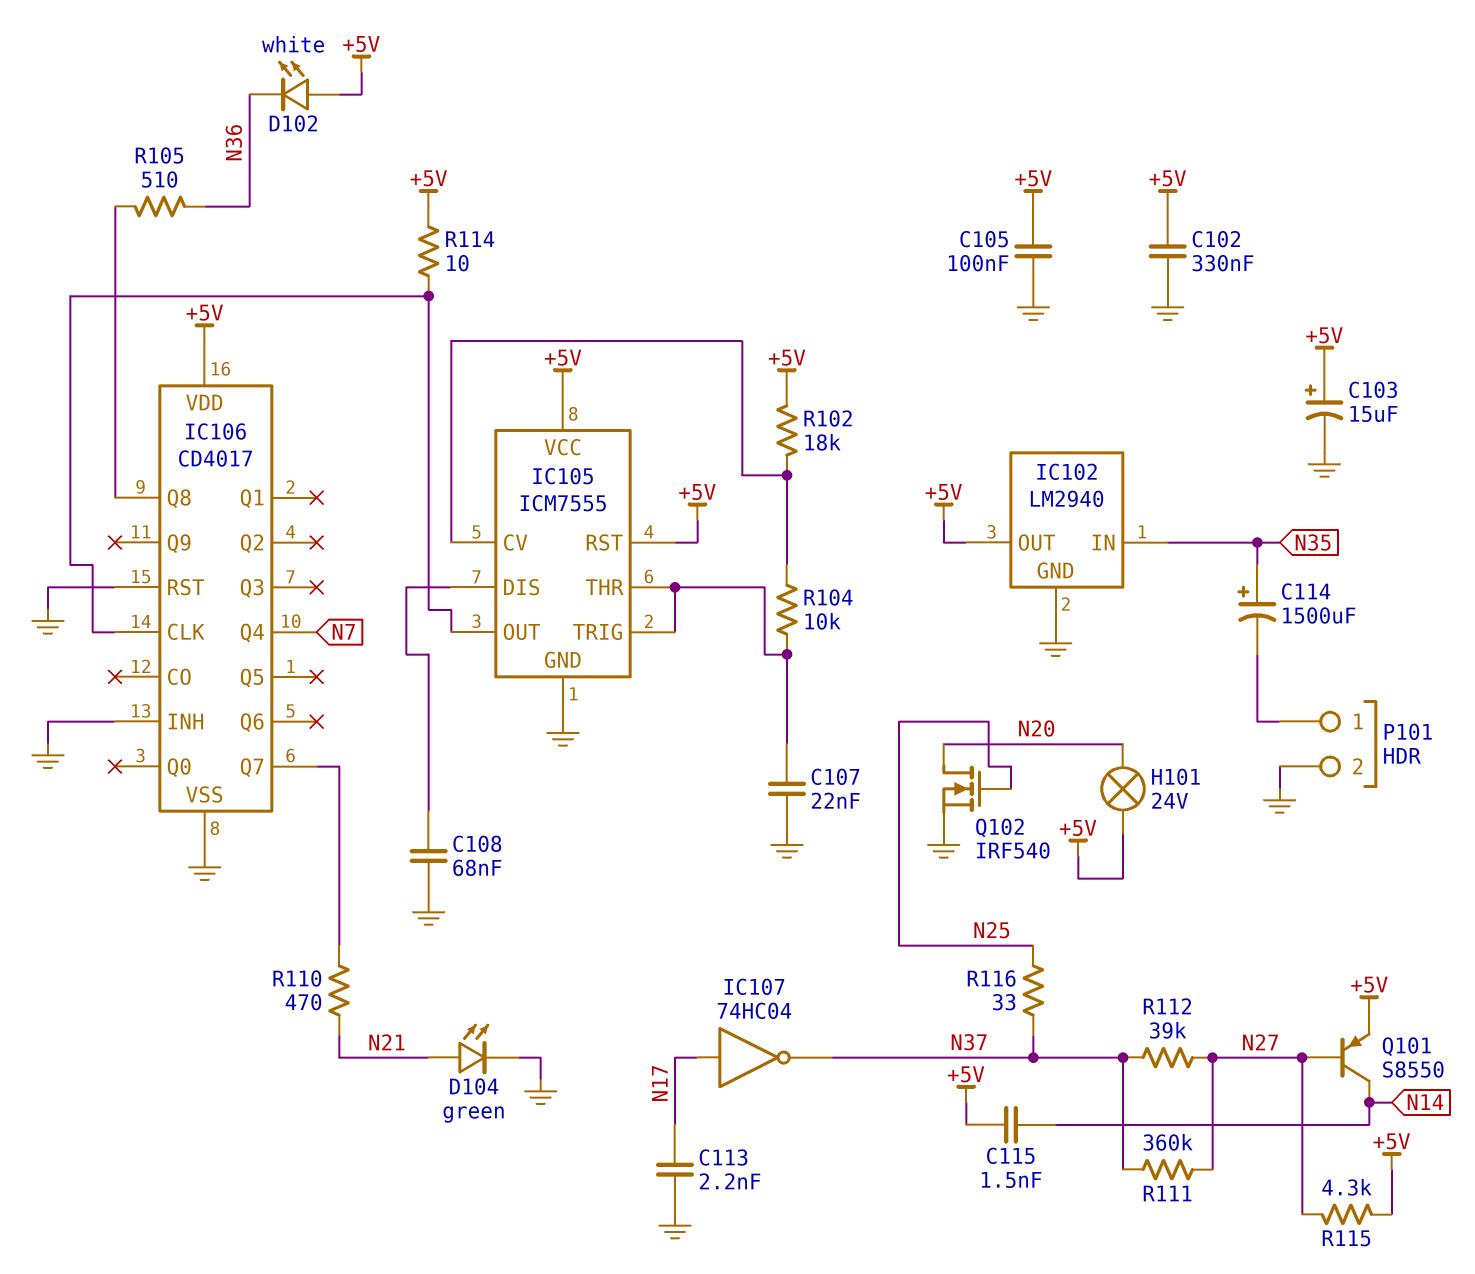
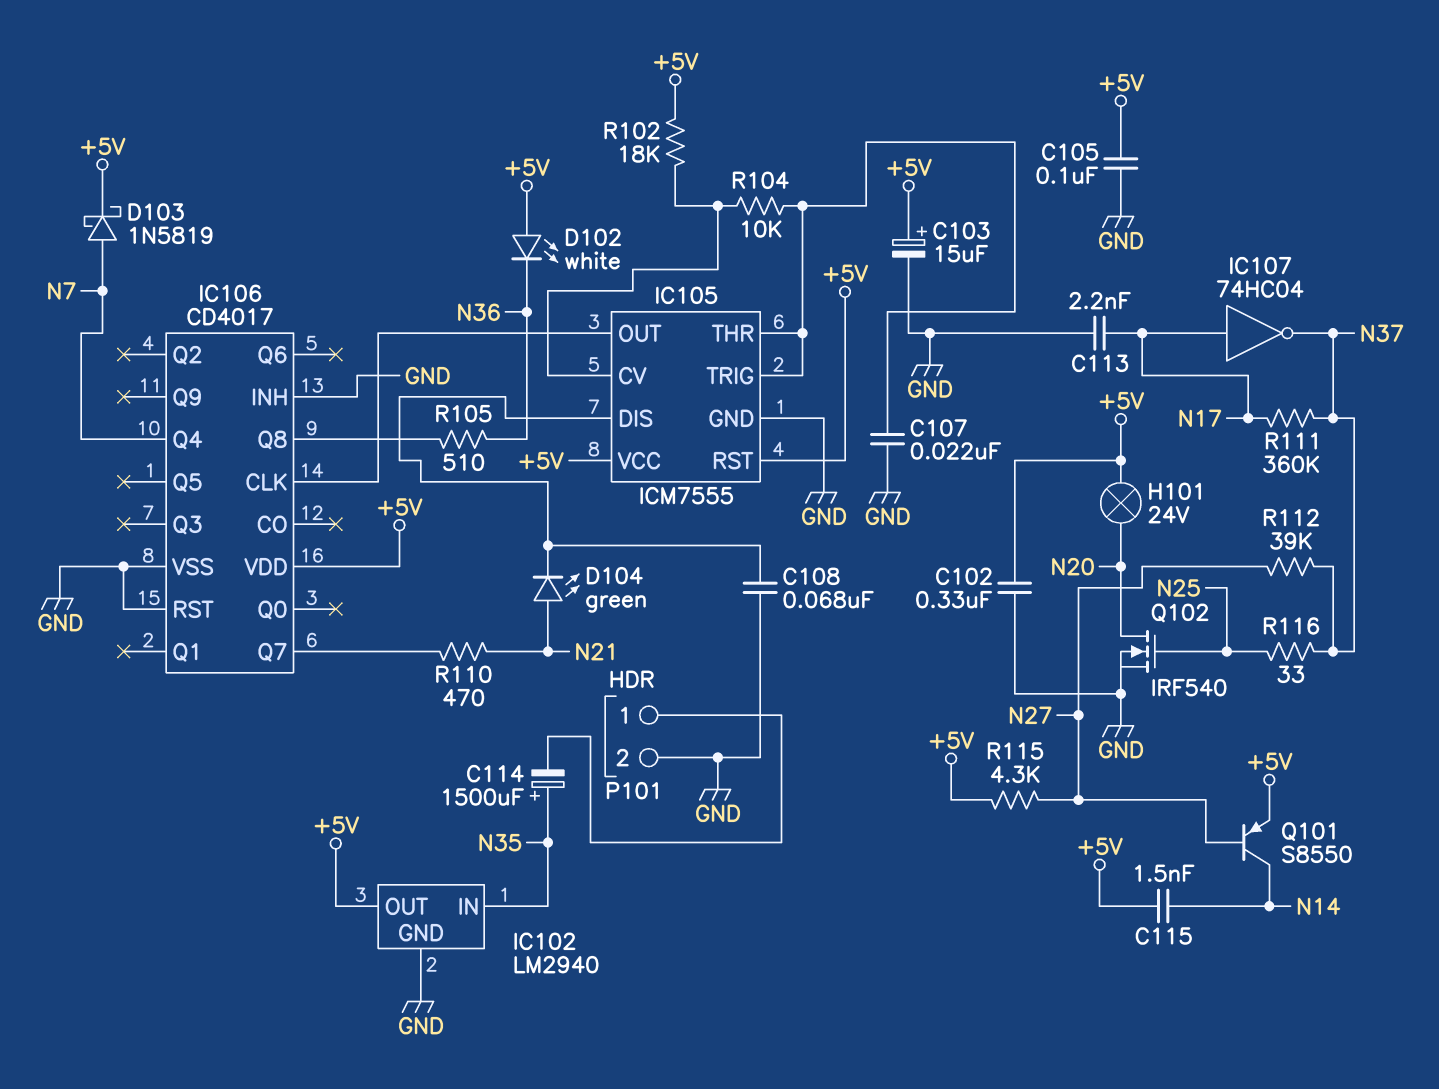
D103: none -> schottky 1N5819 (A N7, K +5V)
D104: LED green (A N21, K GND) -> LED green (A N21, K IC105/DIS)
R111: 360k (N27, N37) -> 360k (N17, N37)
R114: 10 (+5V, IC105/OUT) -> none

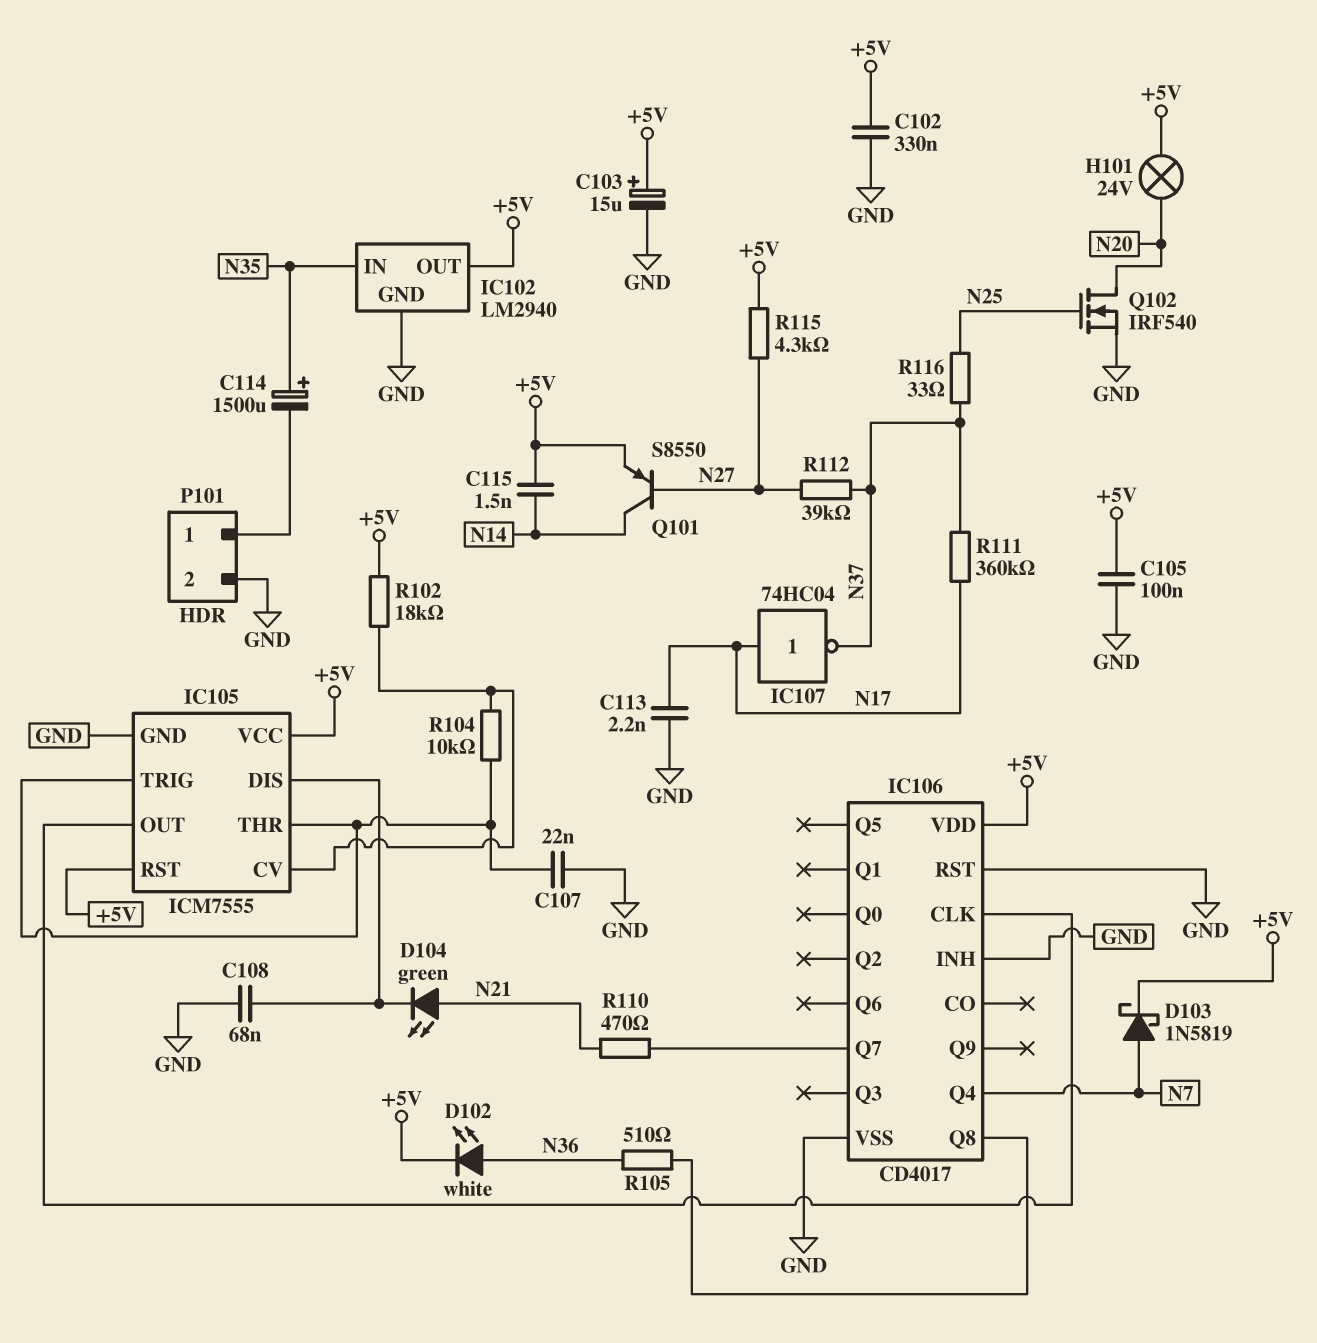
D102: LED white (A +5V, K N36) -> LED white (A N36, K +5V)

